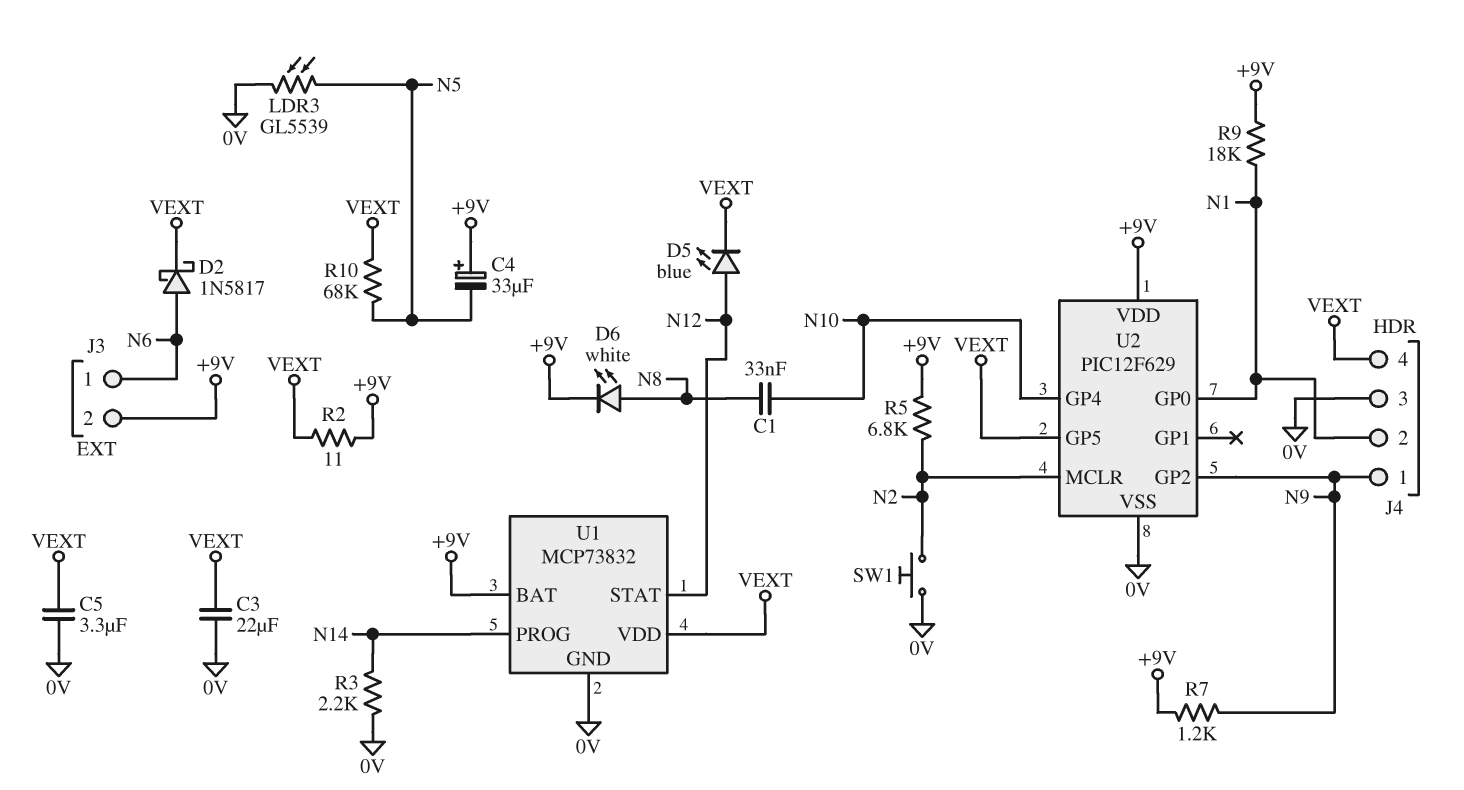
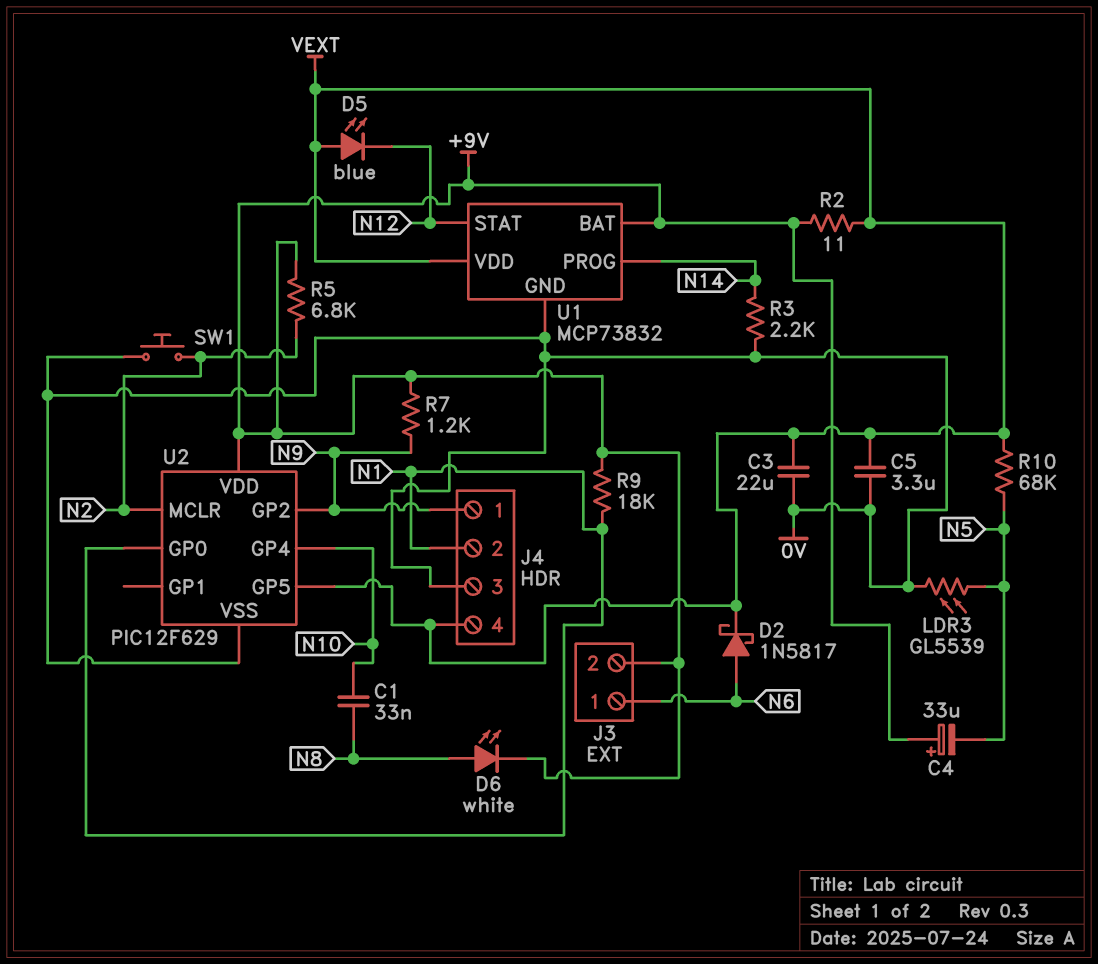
D5: LED blue (A N12, K VEXT) -> LED blue (A VEXT, K N12)

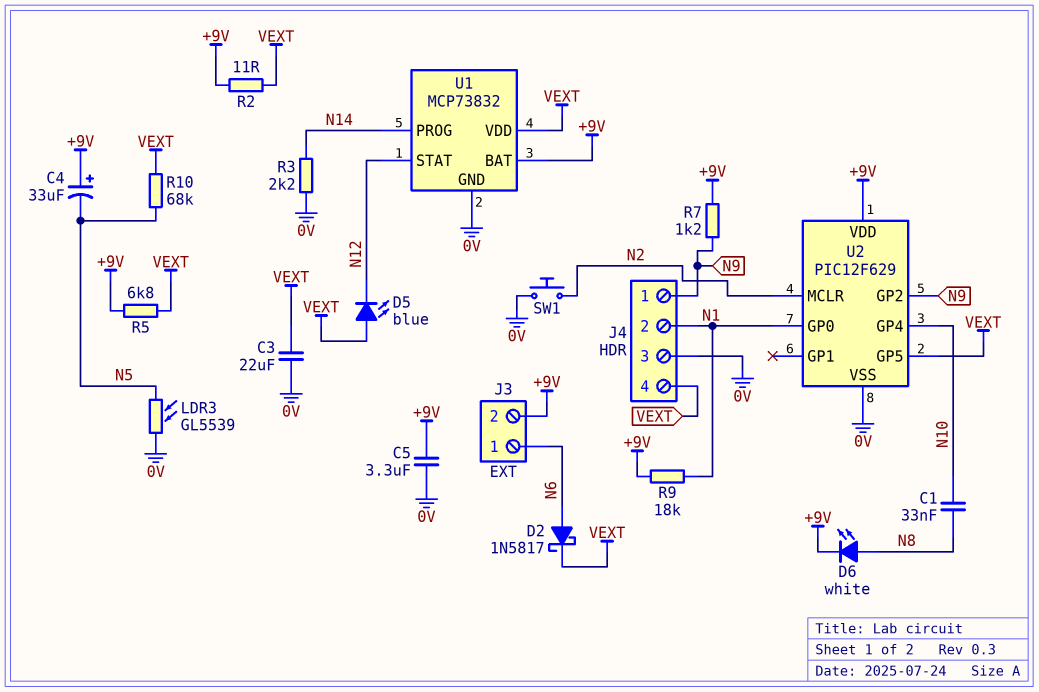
C5: 3.3uF (0V, VEXT) -> 3.3uF (+9V, 0V)
R5: 6.8k (+9V, N2) -> 6.8k (+9V, VEXT)

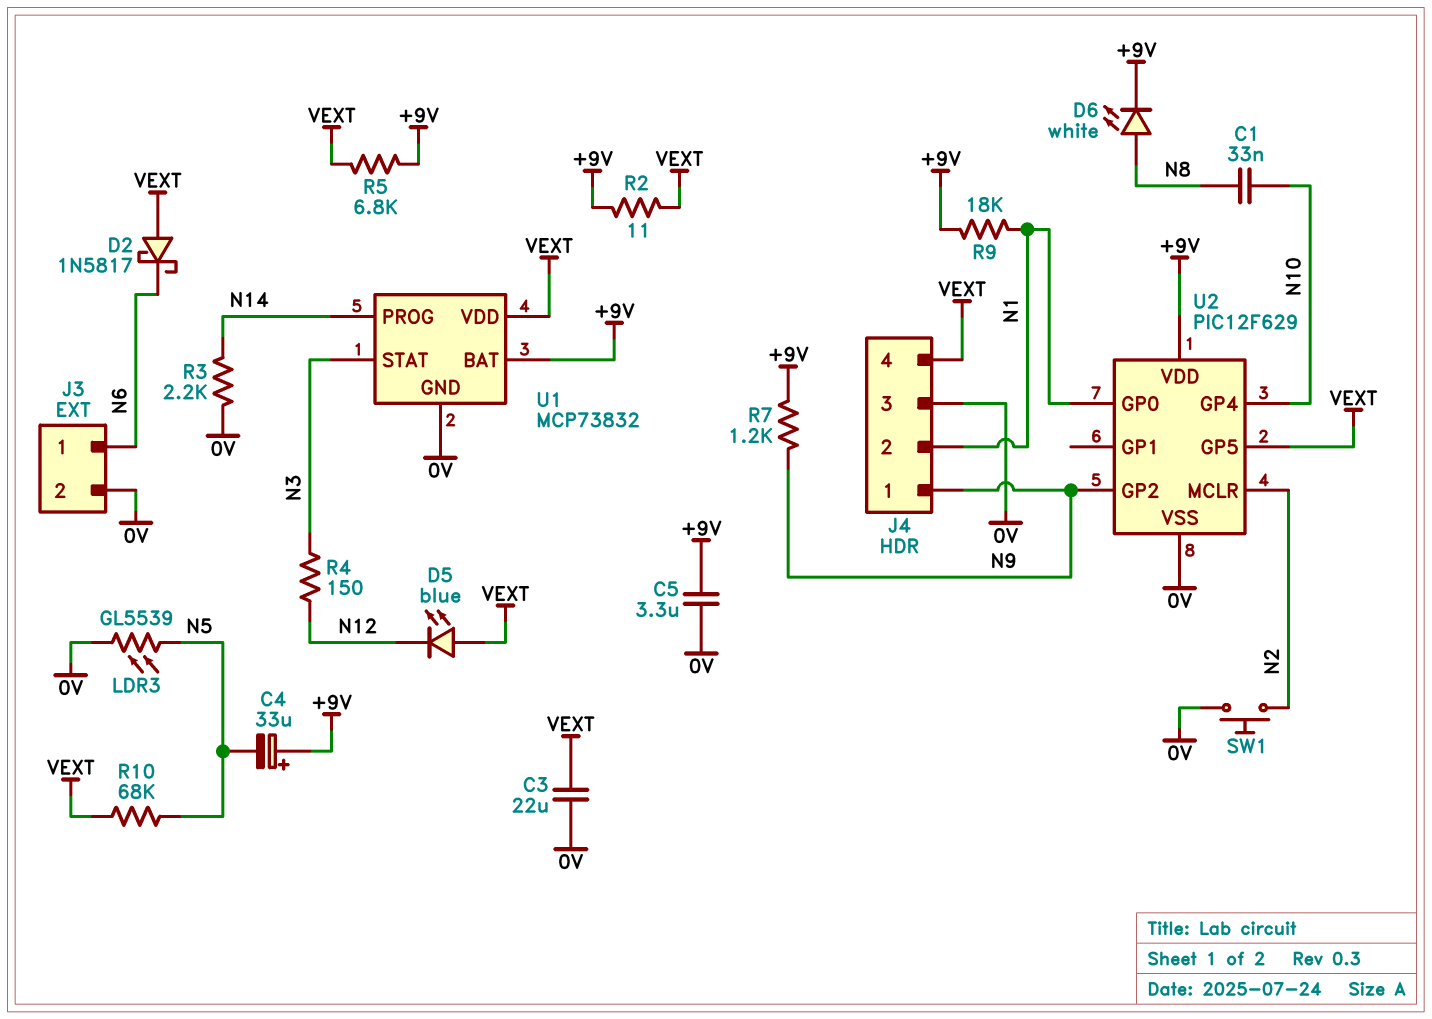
D2: schottky 1N5817 (A N6, K VEXT) -> schottky 1N5817 (A VEXT, K N6)
J3 pin 2: +9V -> 0V
R4: none -> 150 (N3, N12)
U1 pin STAT: N12 -> N3

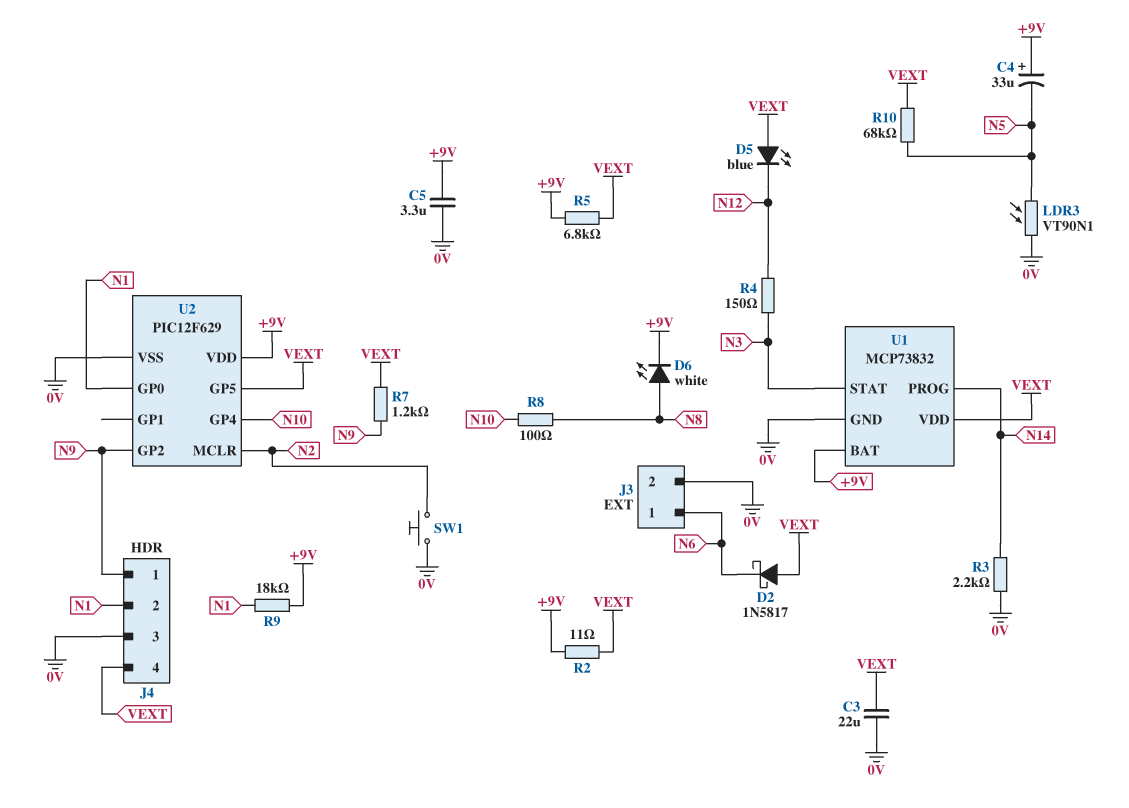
C1: 33nF (N8, N10) -> none
LDR3: GL5539 (0V, N5) -> VT90N1 (0V, N5)
R7: 1.2k (+9V, N9) -> 1.2k (N9, VEXT)
R8: none -> 100 (N8, N10)

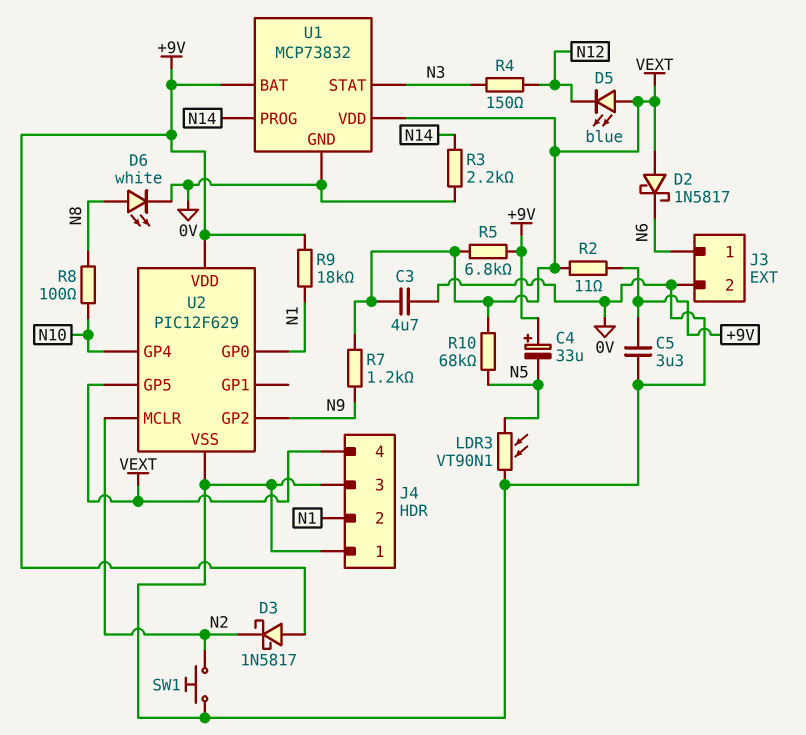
C3: 22uF (0V, VEXT) -> 4.7uF (0V, VEXT)
D3: none -> schottky 1N5817 (A +9V, K N2)
D6: LED white (A N8, K +9V) -> LED white (A N8, K 0V)
J4 pin 1: N9 -> 0V

